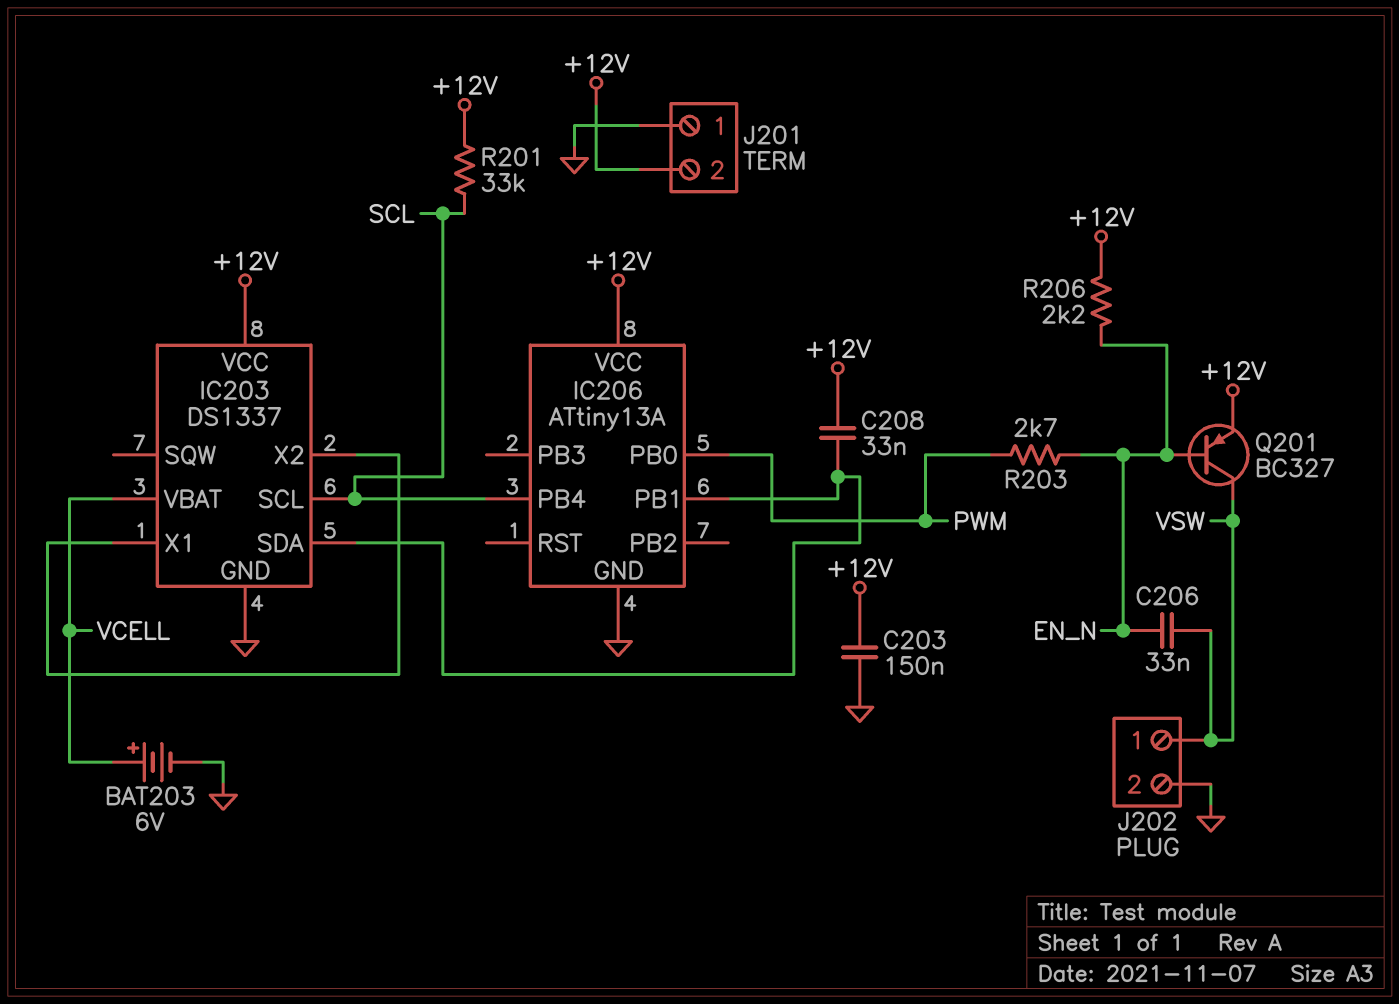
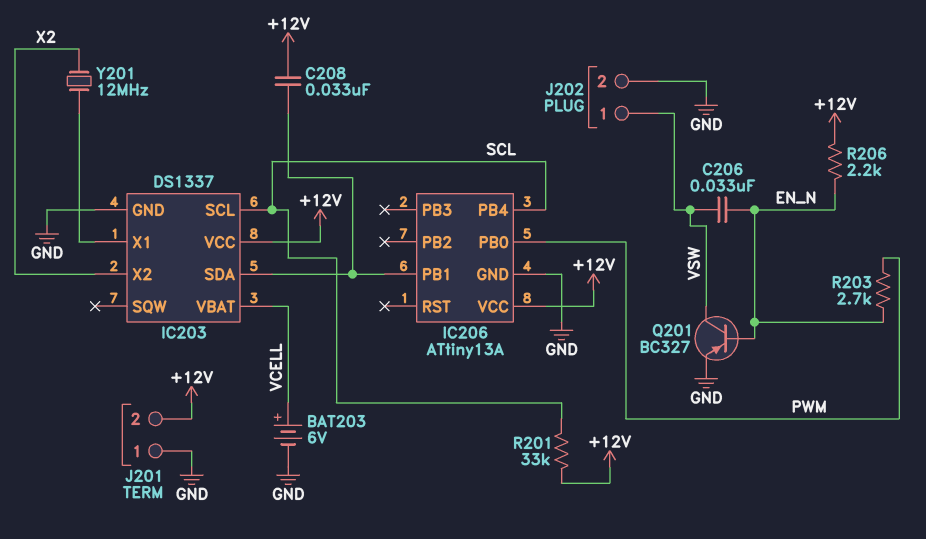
C203: 150nF (+12V, GND) -> none
IC203 pin X2: IC203/X1 -> X2
Q201: PNP BC327 (B EN_N, C VSW, E +12V) -> PNP BC327 (B EN_N, C VSW, E GND)
Y201: none -> 12MHz (IC203/X1, X2)

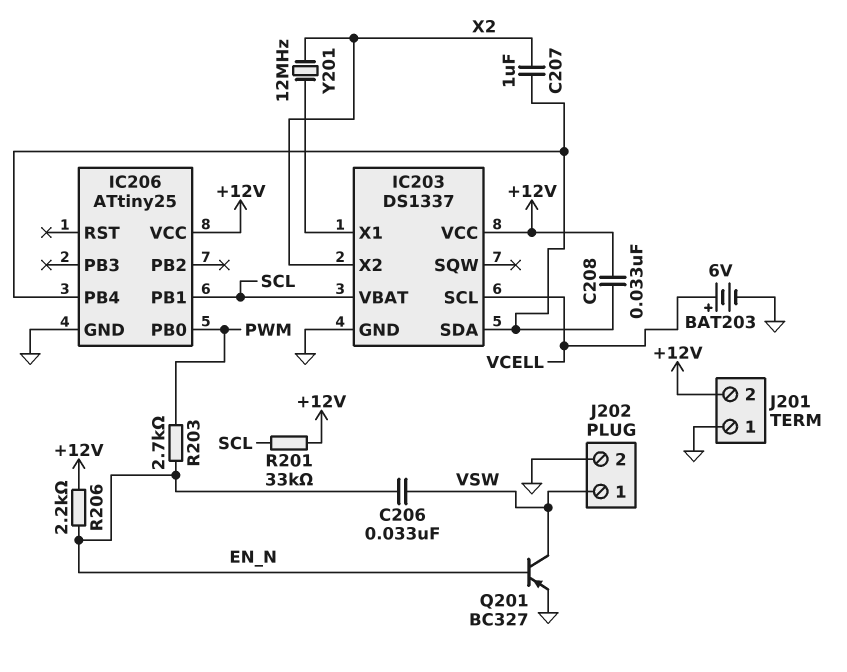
C207: none -> 1uF (IC203/SDA, X2)
IC203 pin SCL: SCL -> VCELL
IC203 pin VBAT: VCELL -> SCL
IC206: ATtiny13A -> ATtiny25
IC206 pin PB1: IC203/SDA -> SCL
IC206 pin PB4: SCL -> IC203/SDA

